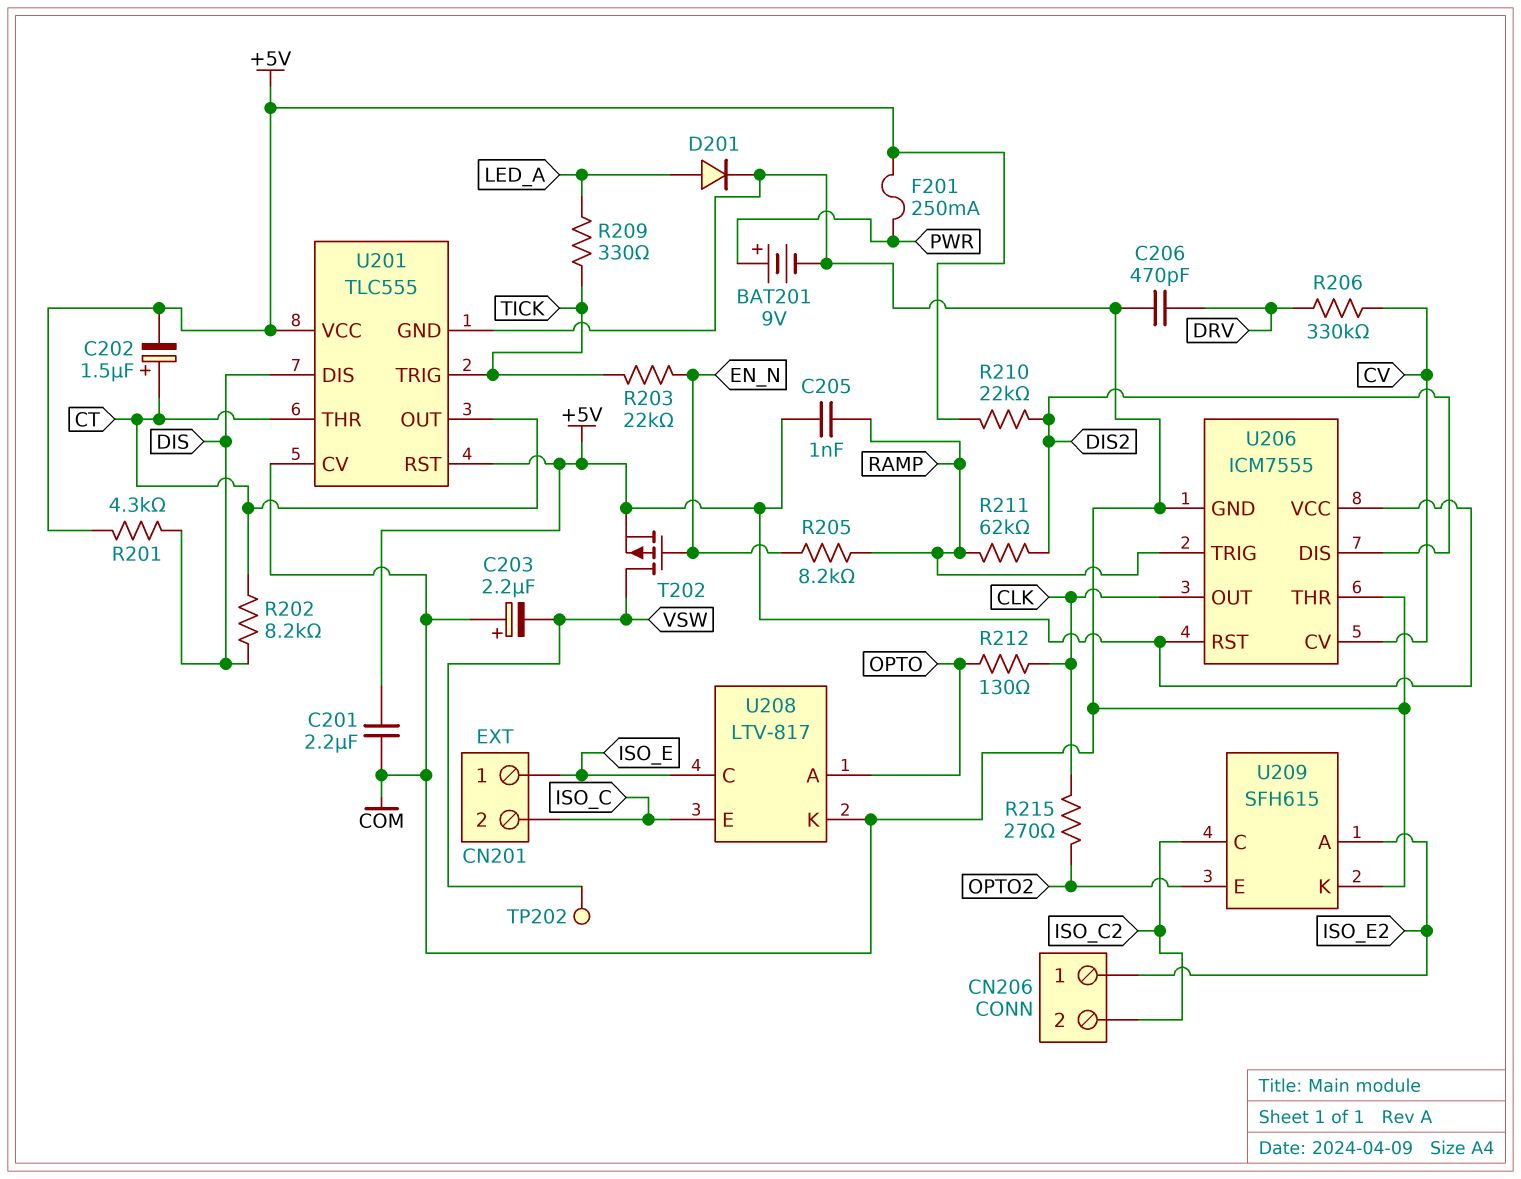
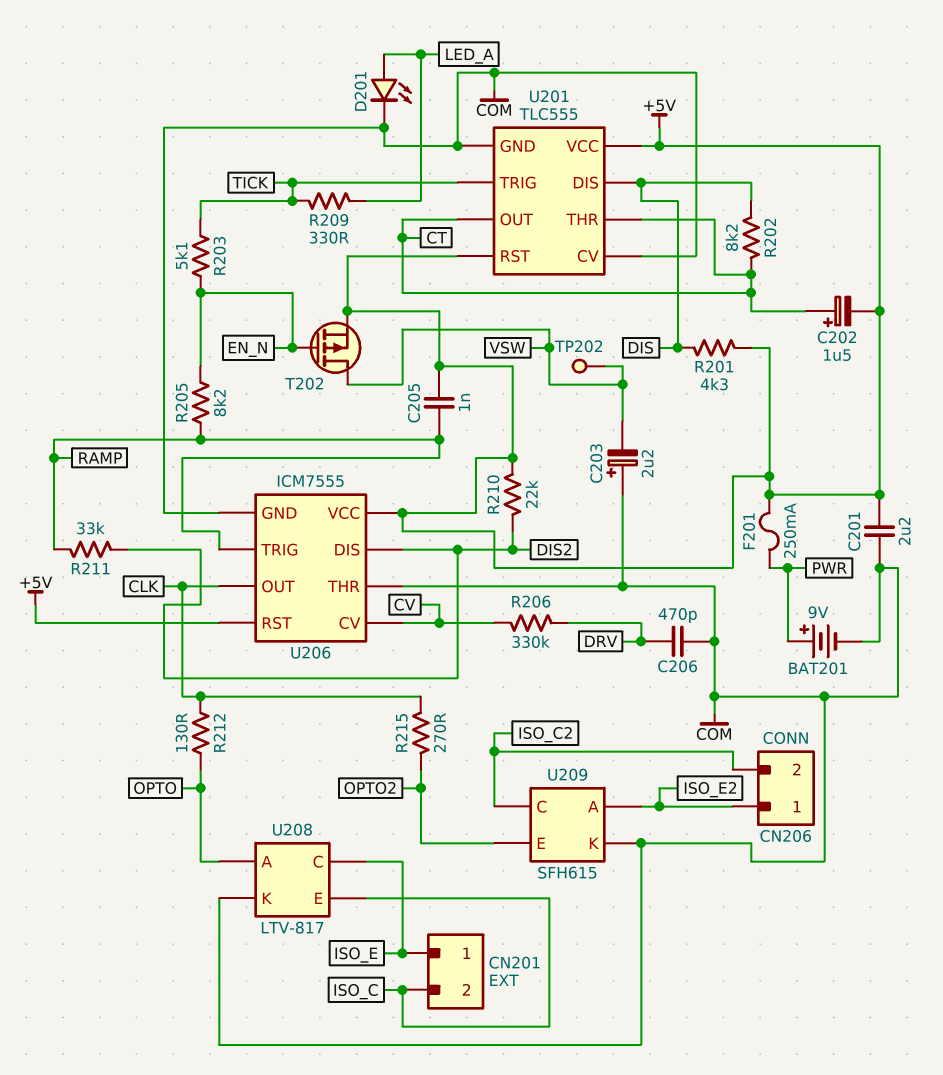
D201: diode (A LED_A, K COM) -> LED (A LED_A, K COM)
R203: 22k (EN_N, TICK) -> 5.1k (EN_N, TICK)
R211: 62k (DIS2, RAMP) -> 33k (DIS2, RAMP)

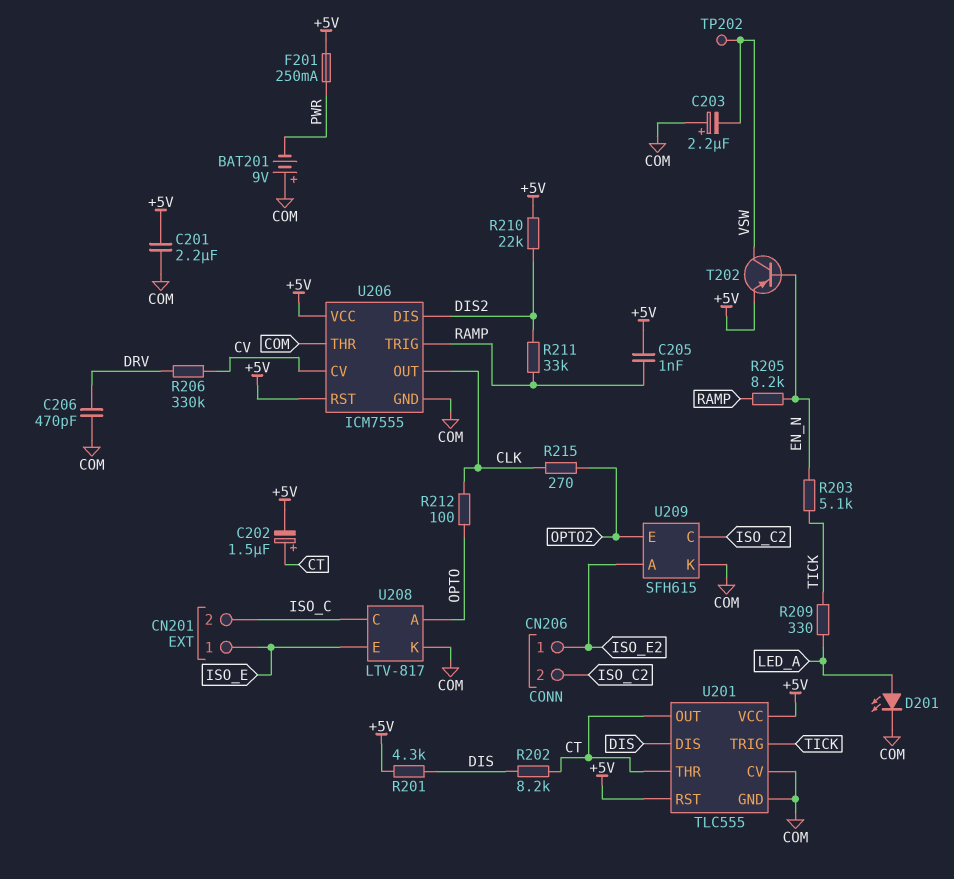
BAT201: 9V (plus PWR, minus COM) -> 9V (plus COM, minus PWR)
R212: 130 (CLK, OPTO) -> 100 (CLK, OPTO)
T202: PMOS (G EN_N, D VSW, S +5V) -> PNP (B EN_N, C VSW, E +5V)
U208 pin C: ISO_E -> ISO_C
U208 pin E: ISO_C -> ISO_E

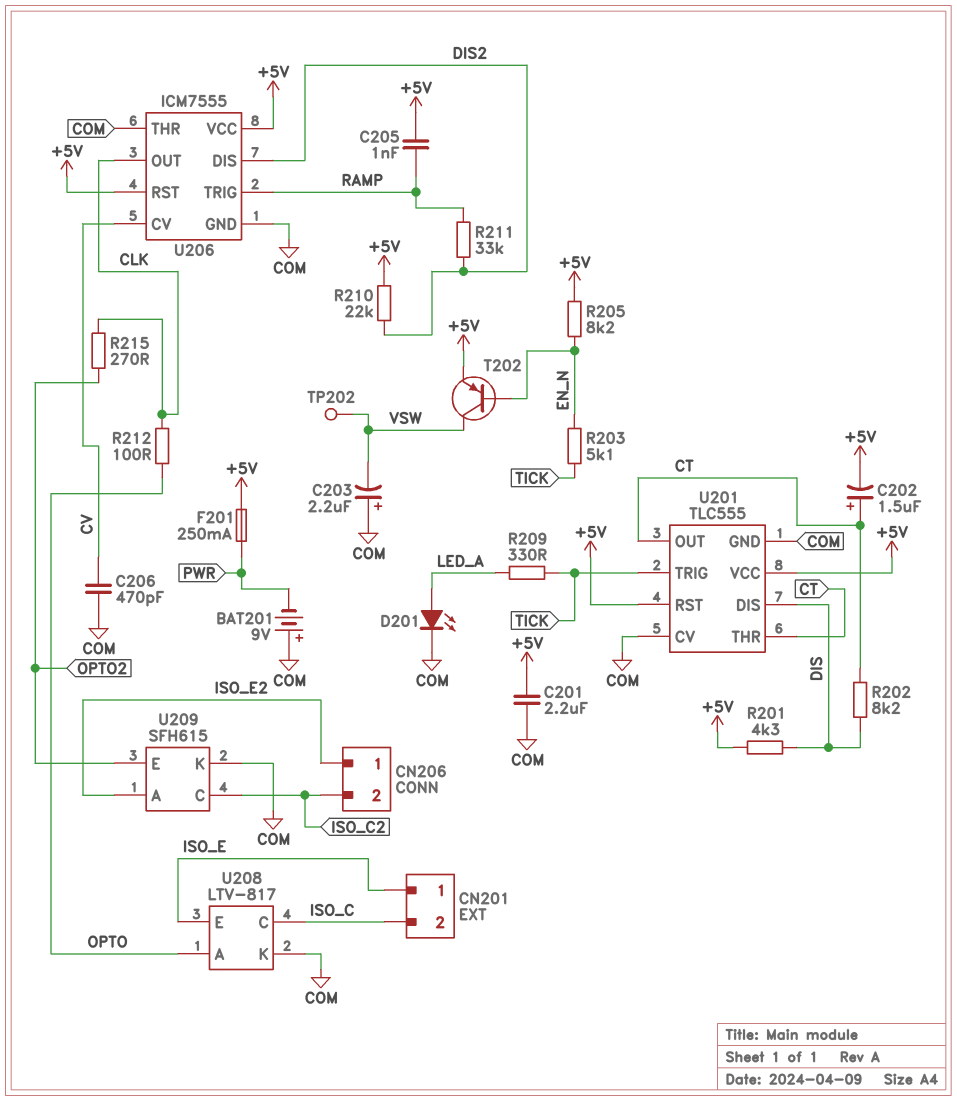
C206: 470pF (COM, DRV) -> 470pF (COM, CV)
R205: 8.2k (EN_N, RAMP) -> 8.2k (+5V, EN_N)
R206: 330k (CV, DRV) -> none

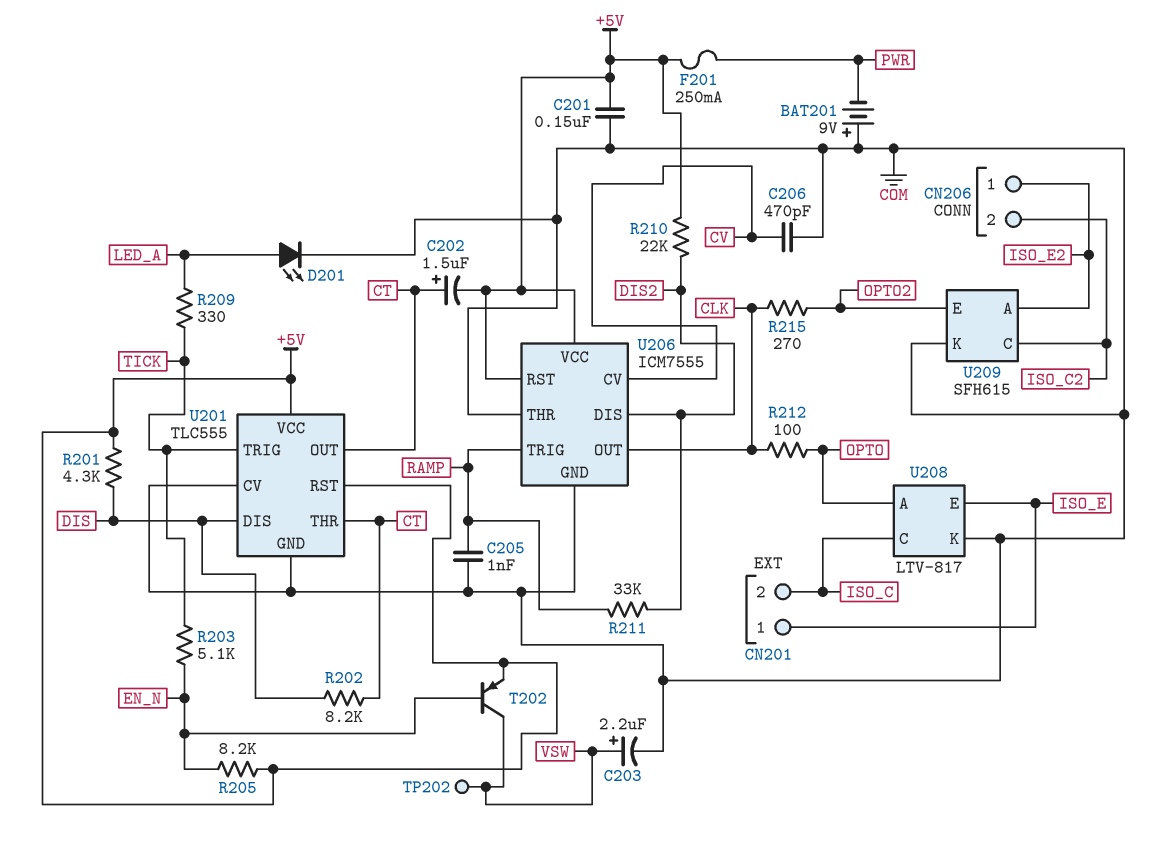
C201: 2.2uF (+5V, COM) -> 150nF (+5V, COM)
C203: 2.2uF (plus COM, minus VSW) -> 2.2uF (plus VSW, minus COM)
C205: 1nF (+5V, RAMP) -> 1nF (COM, RAMP)

